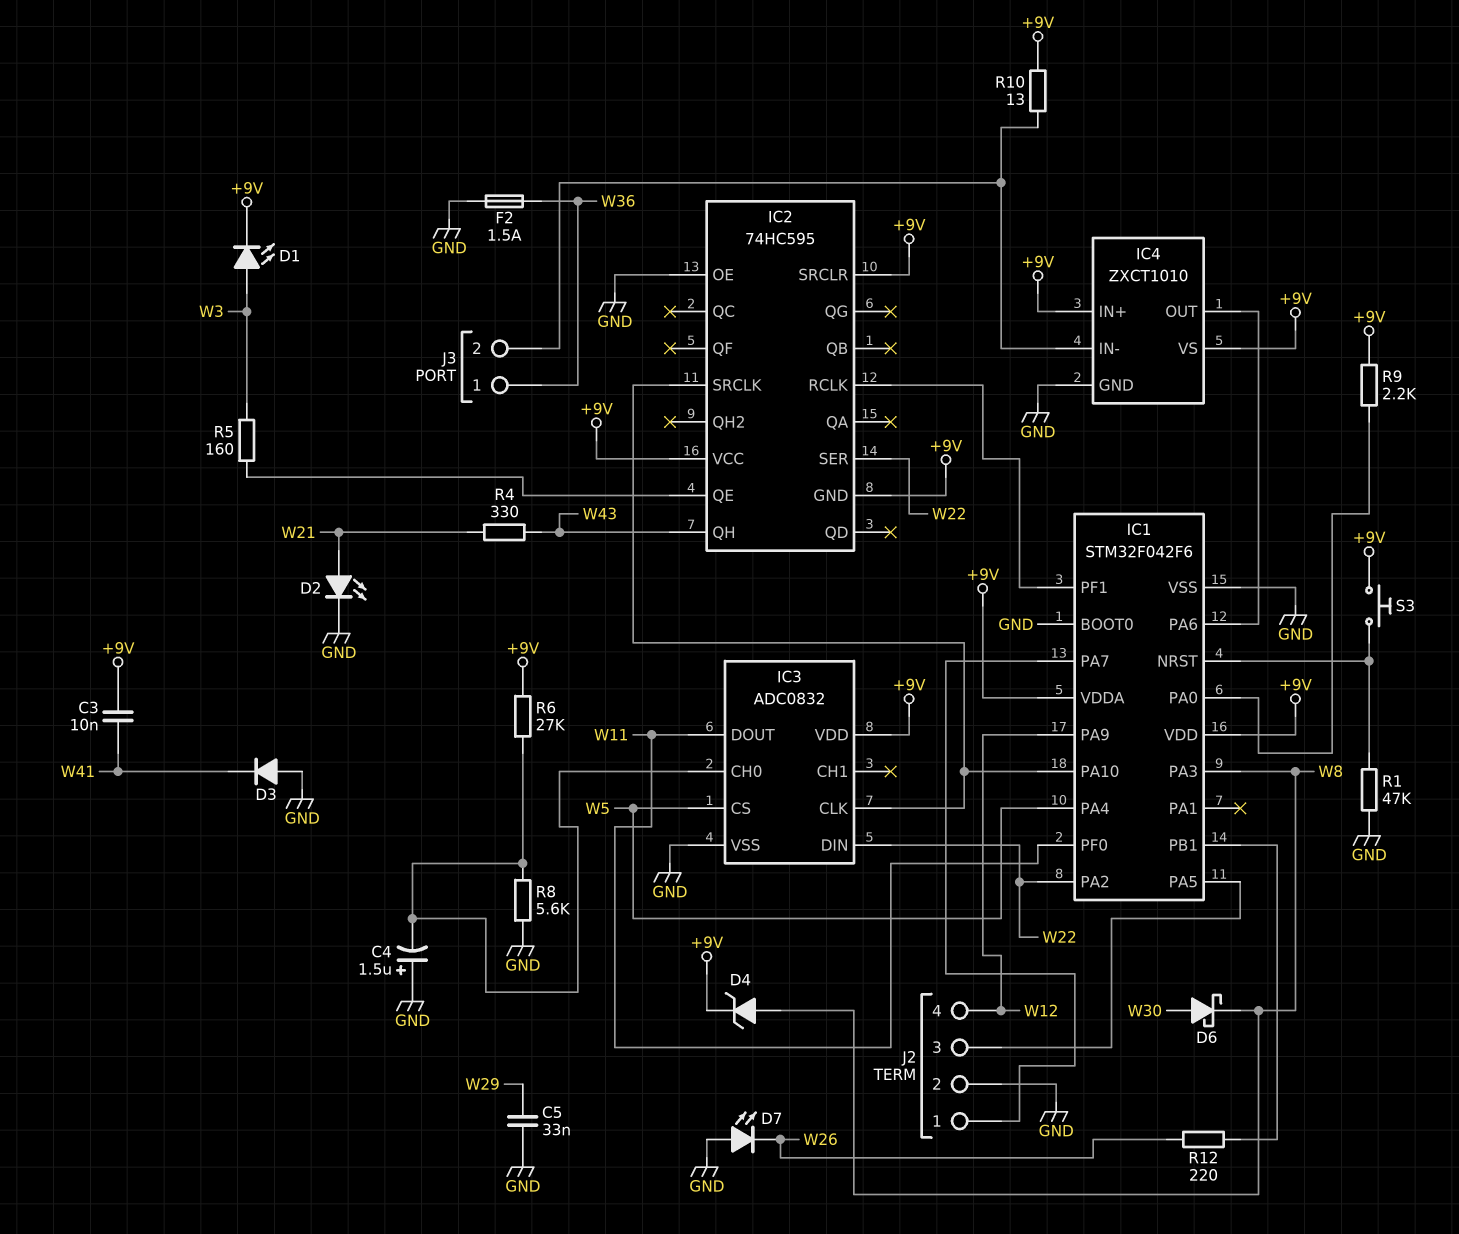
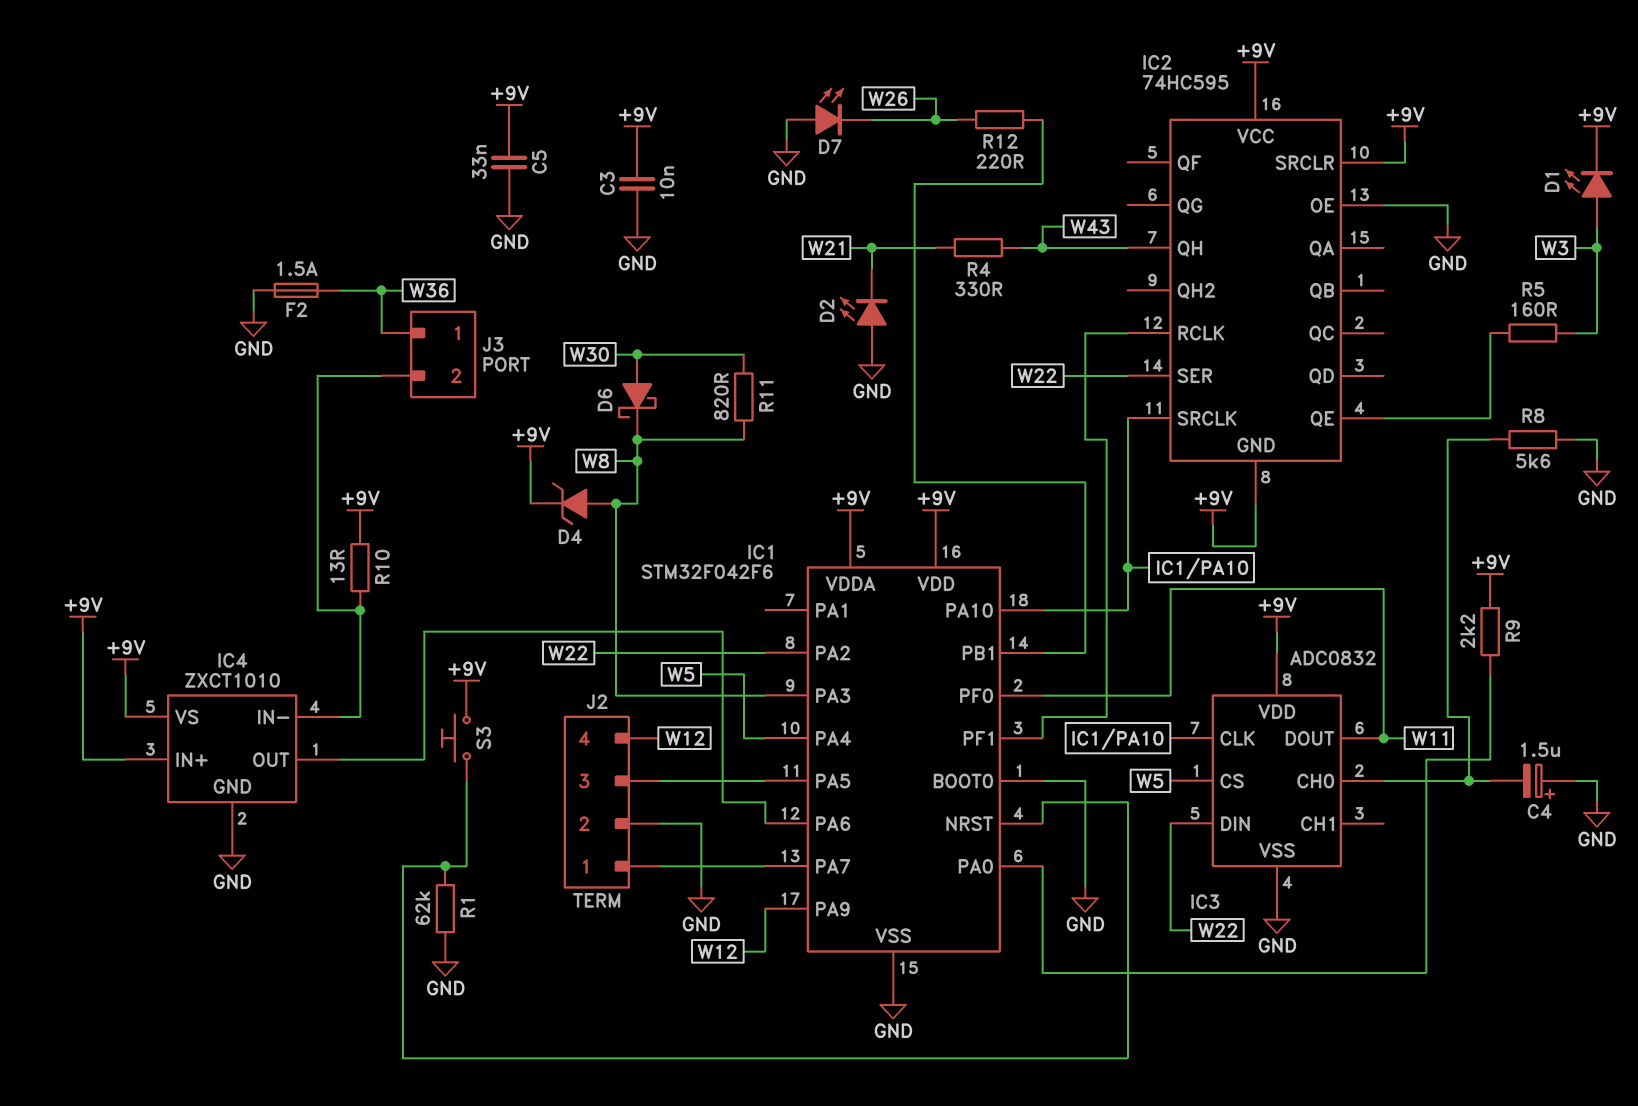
C3: 10nF (+9V, W41) -> 10nF (+9V, GND)
C5: 33nF (GND, W29) -> 33nF (+9V, GND)
D2: LED (A W21, K GND) -> LED (A GND, K W21)
D3: diode (A GND, K W41) -> none
R1: 47k (GND, IC1/NRST) -> 62k (GND, IC1/NRST)
R6: 27k (+9V, IC3/CH0) -> none
R11: none -> 820 (W8, W30)

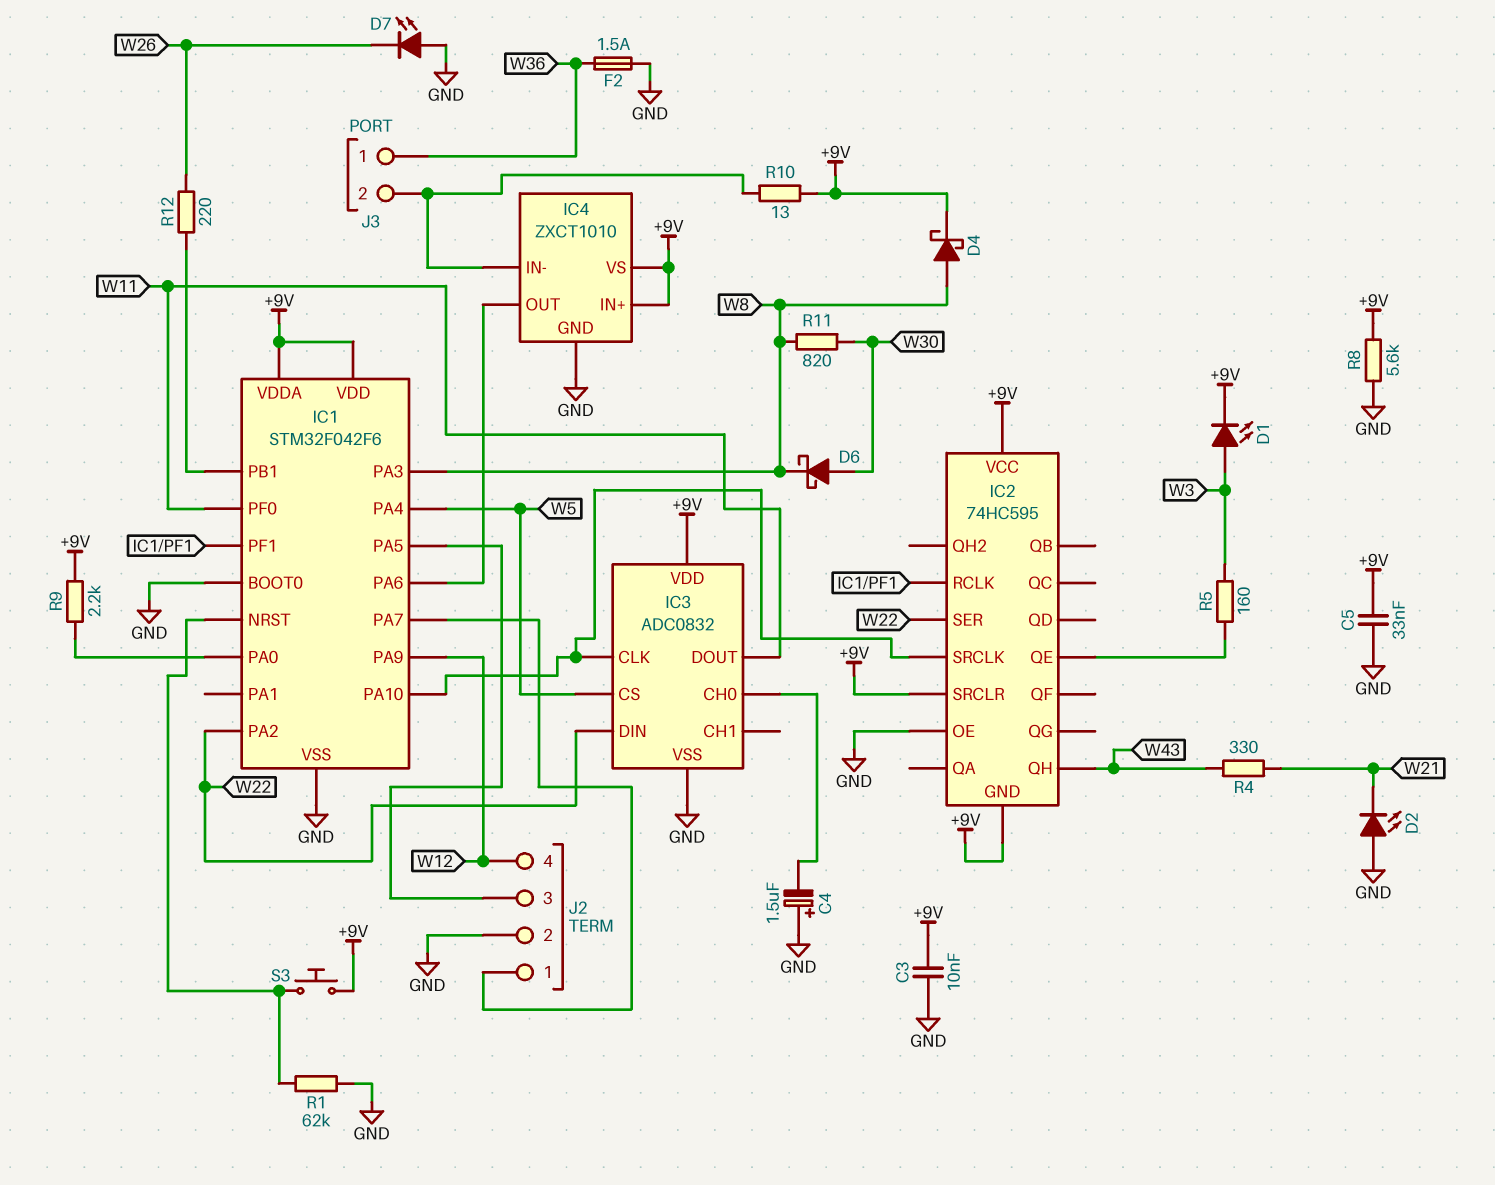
D4: zener (A W8, K +9V) -> schottky (A W8, K +9V)
R8: 5.6k (GND, IC3/CH0) -> 5.6k (+9V, GND)

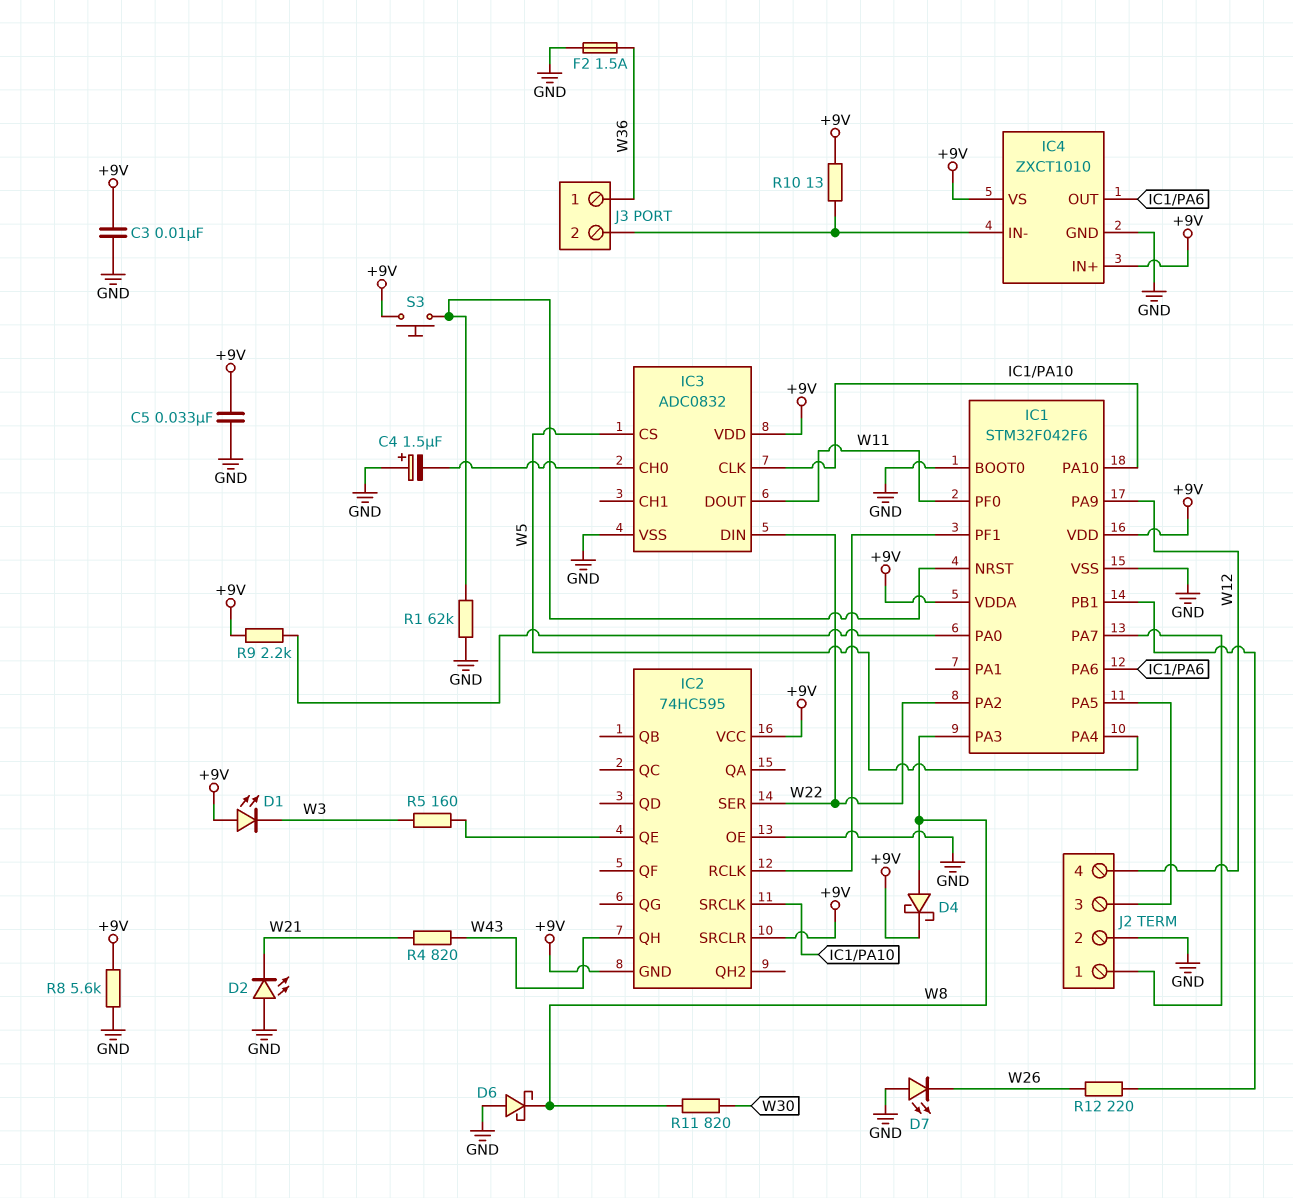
D1: LED (A W3, K +9V) -> LED (A +9V, K W3)
D6: schottky (A W30, K W8) -> schottky (A GND, K W8)
R4: 330 (W21, W43) -> 820 (W21, W43)

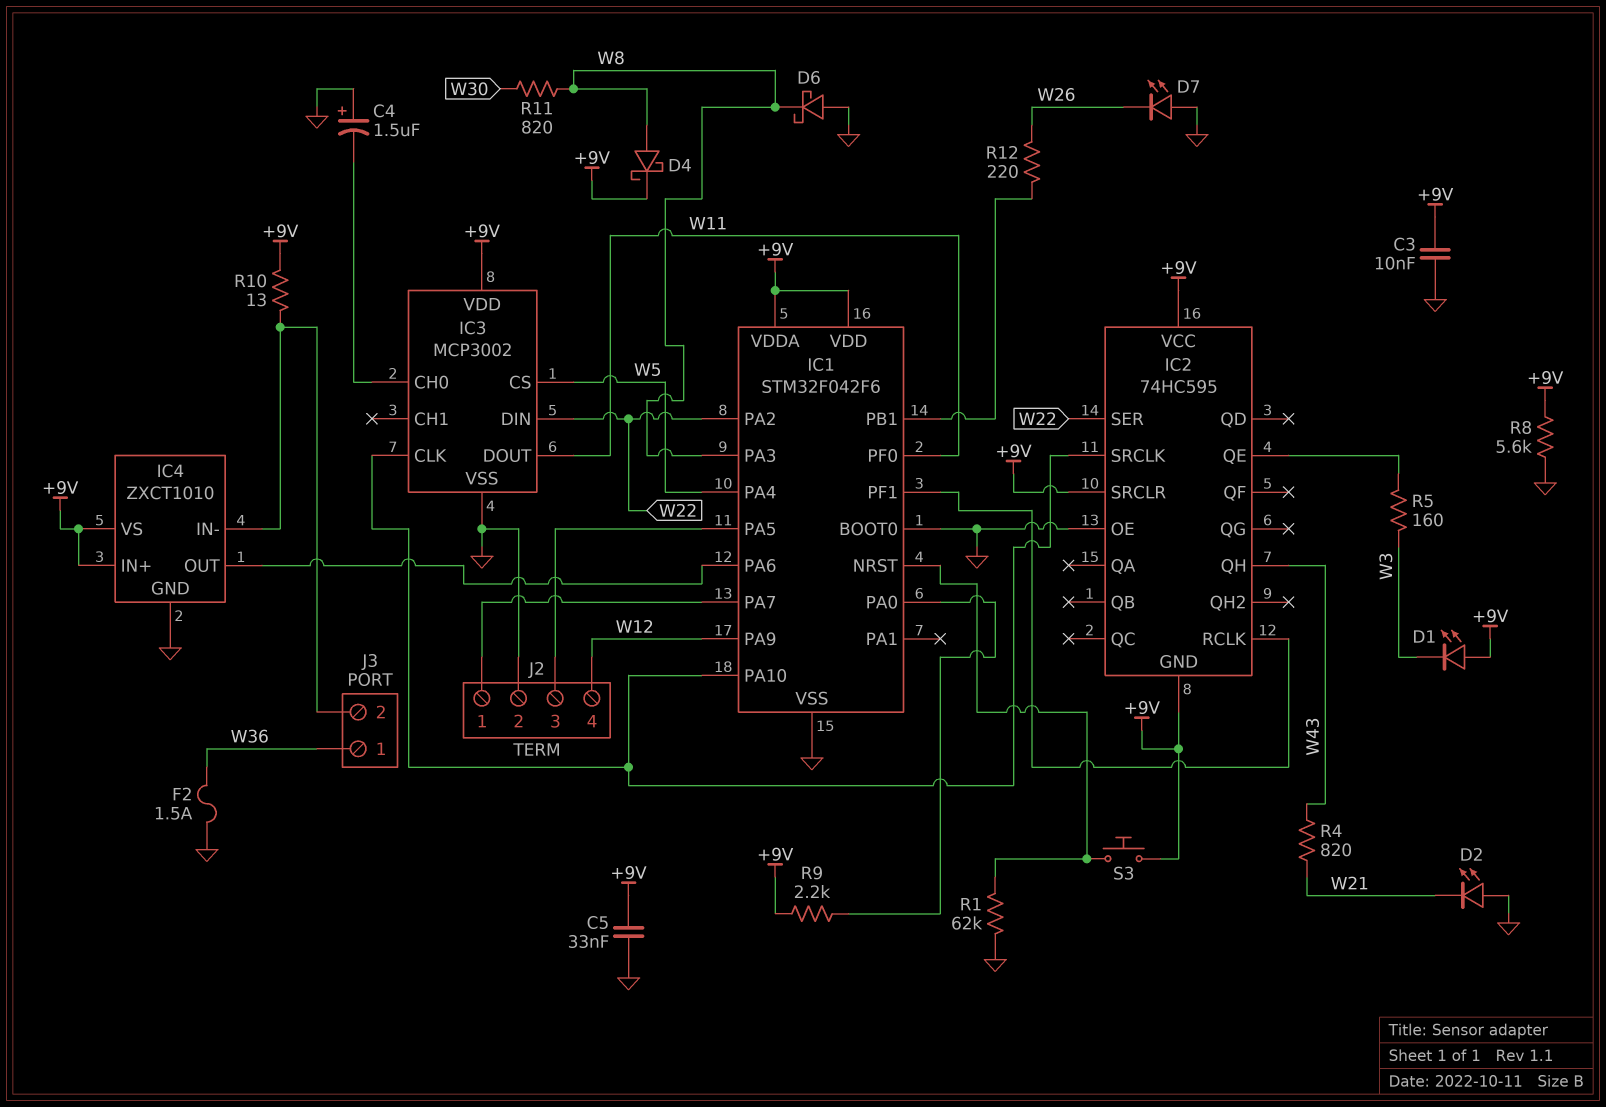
IC3: ADC0832 -> MCP3002

